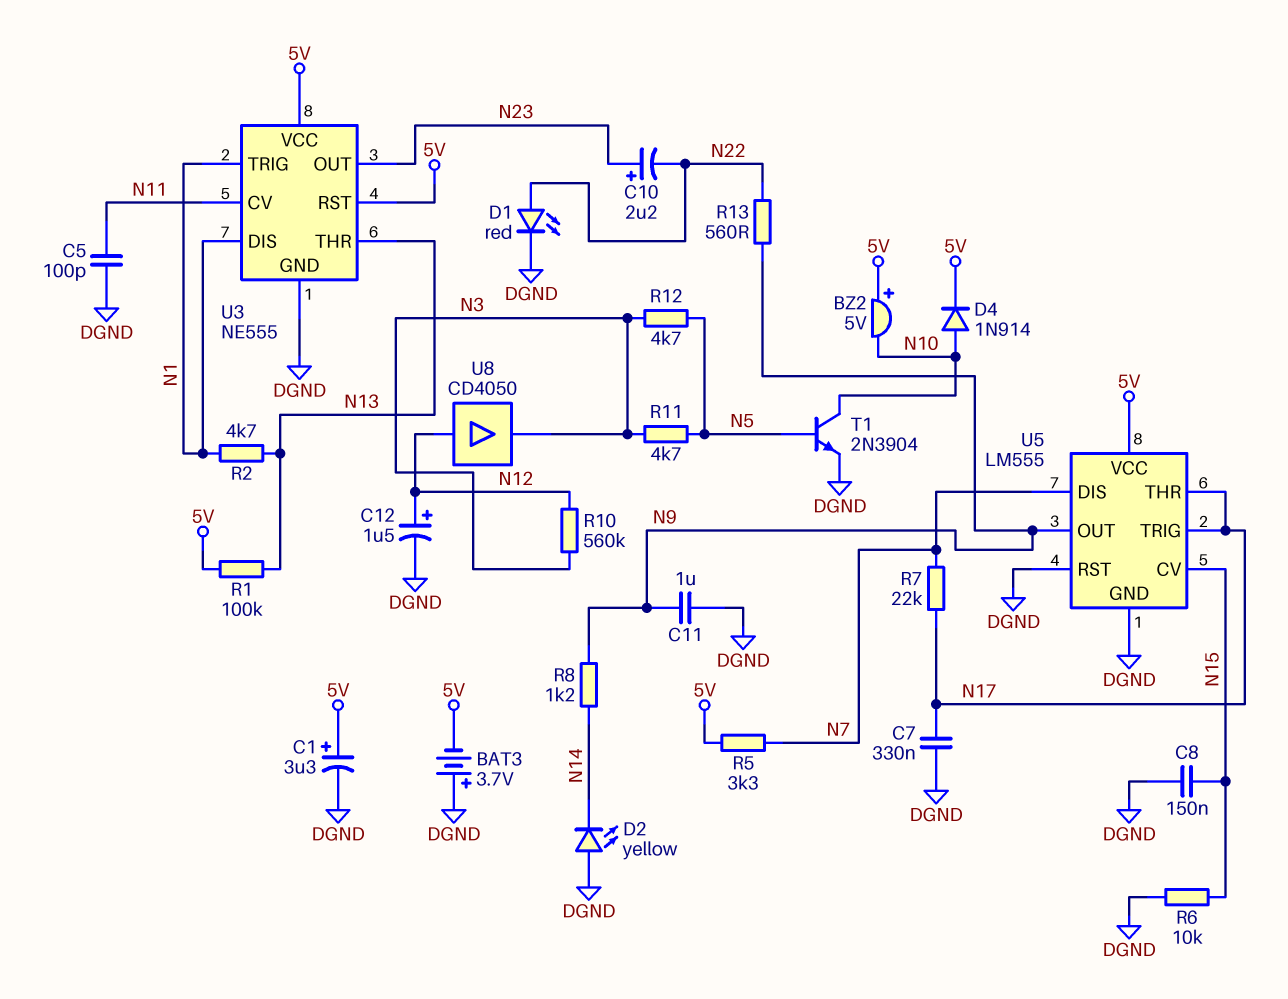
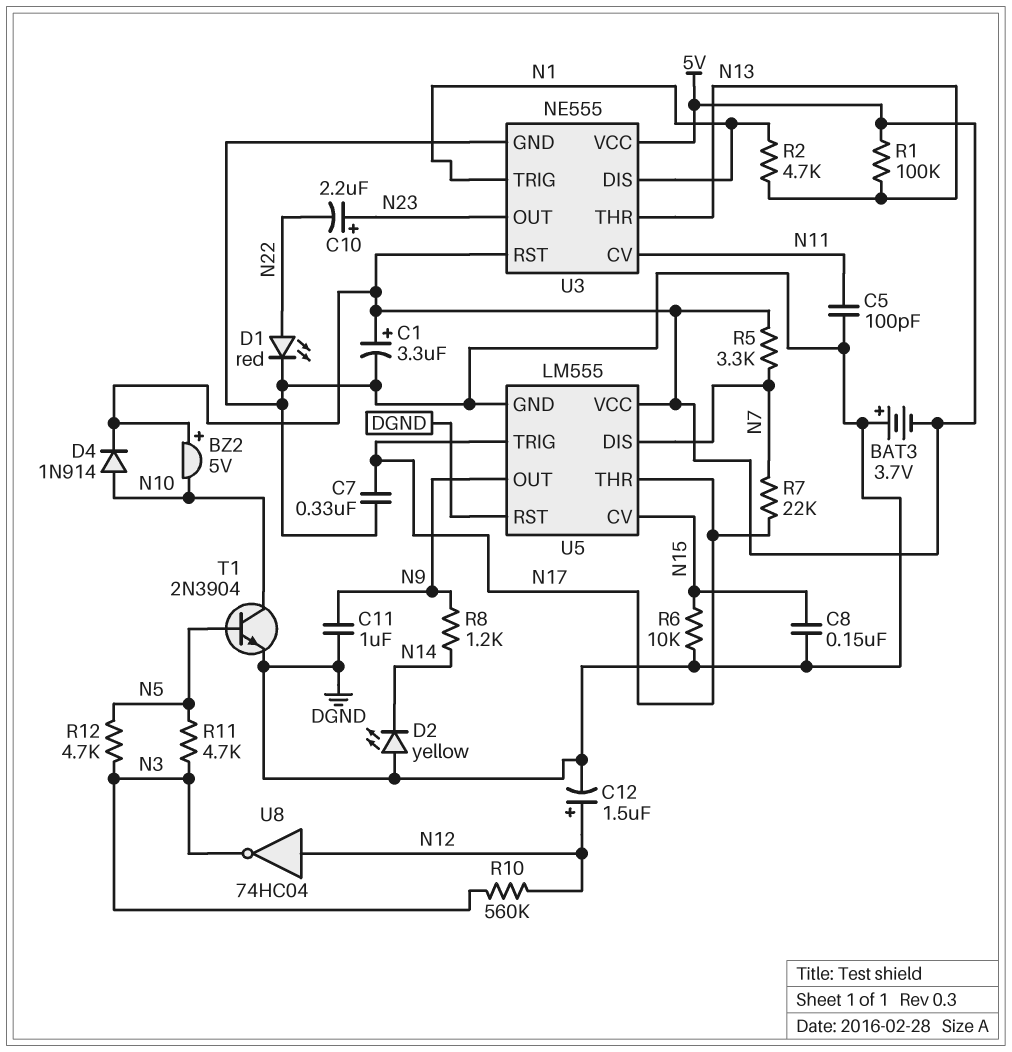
R13: 560 (N9, N22) -> none
U8: buffer CD4050 (in N12, out N3) -> NOT 74HC04 (in N12, out N3)

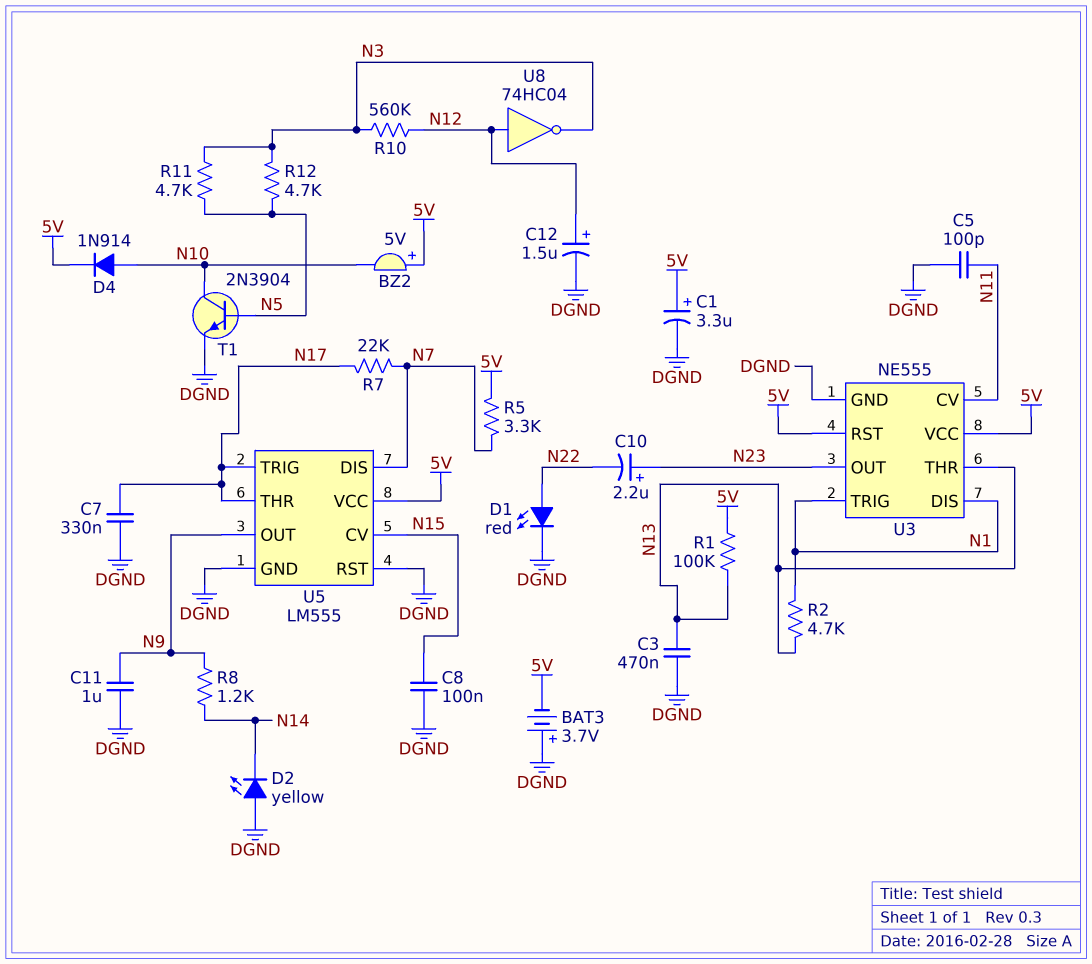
C3: none -> 470nF (DGND, N13)
C8: 150nF (DGND, N15) -> 100nF (DGND, N15)
R6: 10k (DGND, N15) -> none

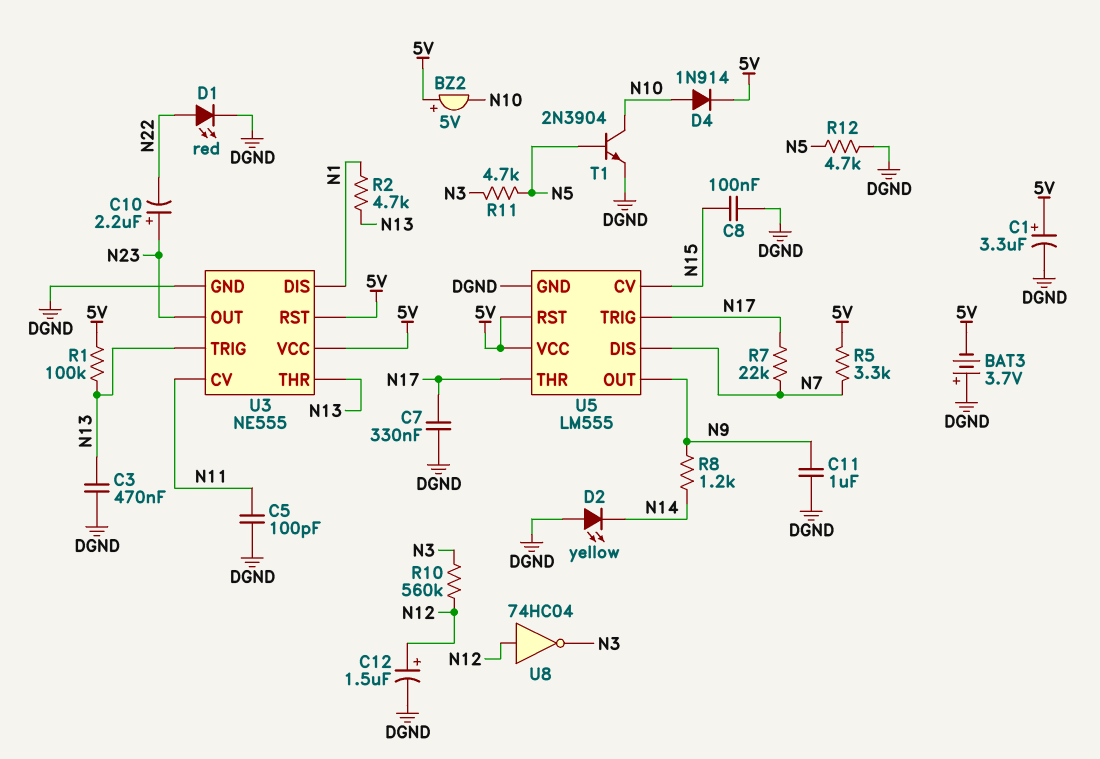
R12: 4.7k (N3, N5) -> 4.7k (DGND, N5)
U3 pin TRIG: N1 -> N13
U5 pin RST: DGND -> 5V

